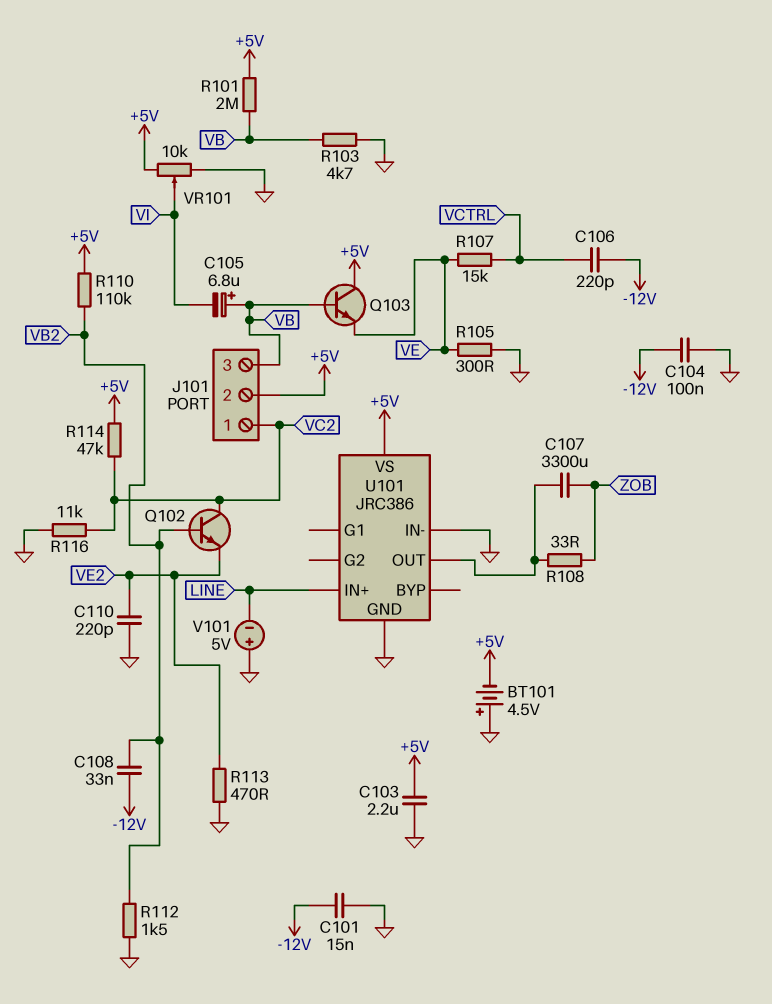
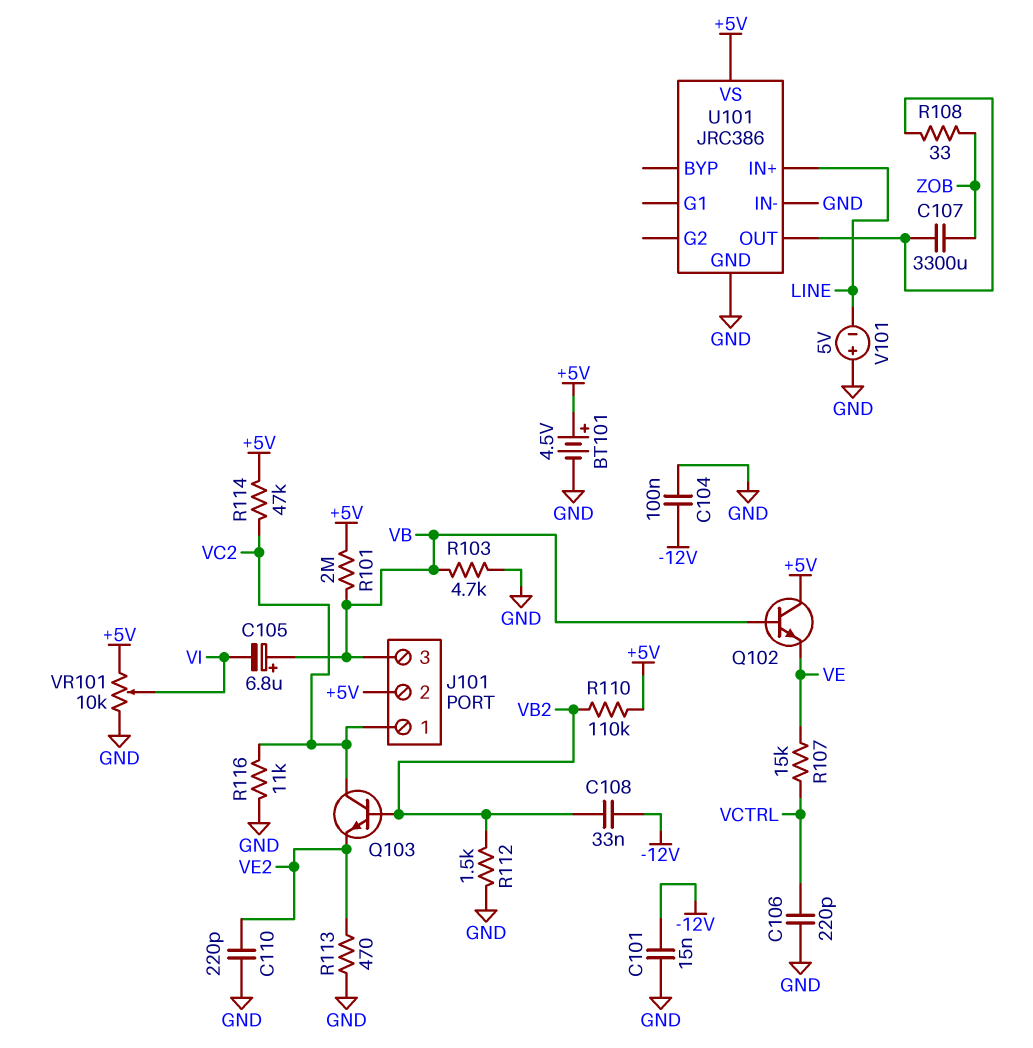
BT101: 4.5V (plus GND, minus +5V) -> 4.5V (plus +5V, minus GND)
C103: 2.2uF (+5V, GND) -> none
C106: 220pF (-12V, VCTRL) -> 220pF (GND, VCTRL)
Q102: NPN (B VB2, C VC2, E VE2) -> NPN (B VB, C +5V, E VE)
Q103: NPN (B VB, C +5V, E VE) -> NPN (B VB2, C VC2, E VE2)
R105: 300 (GND, VE) -> none

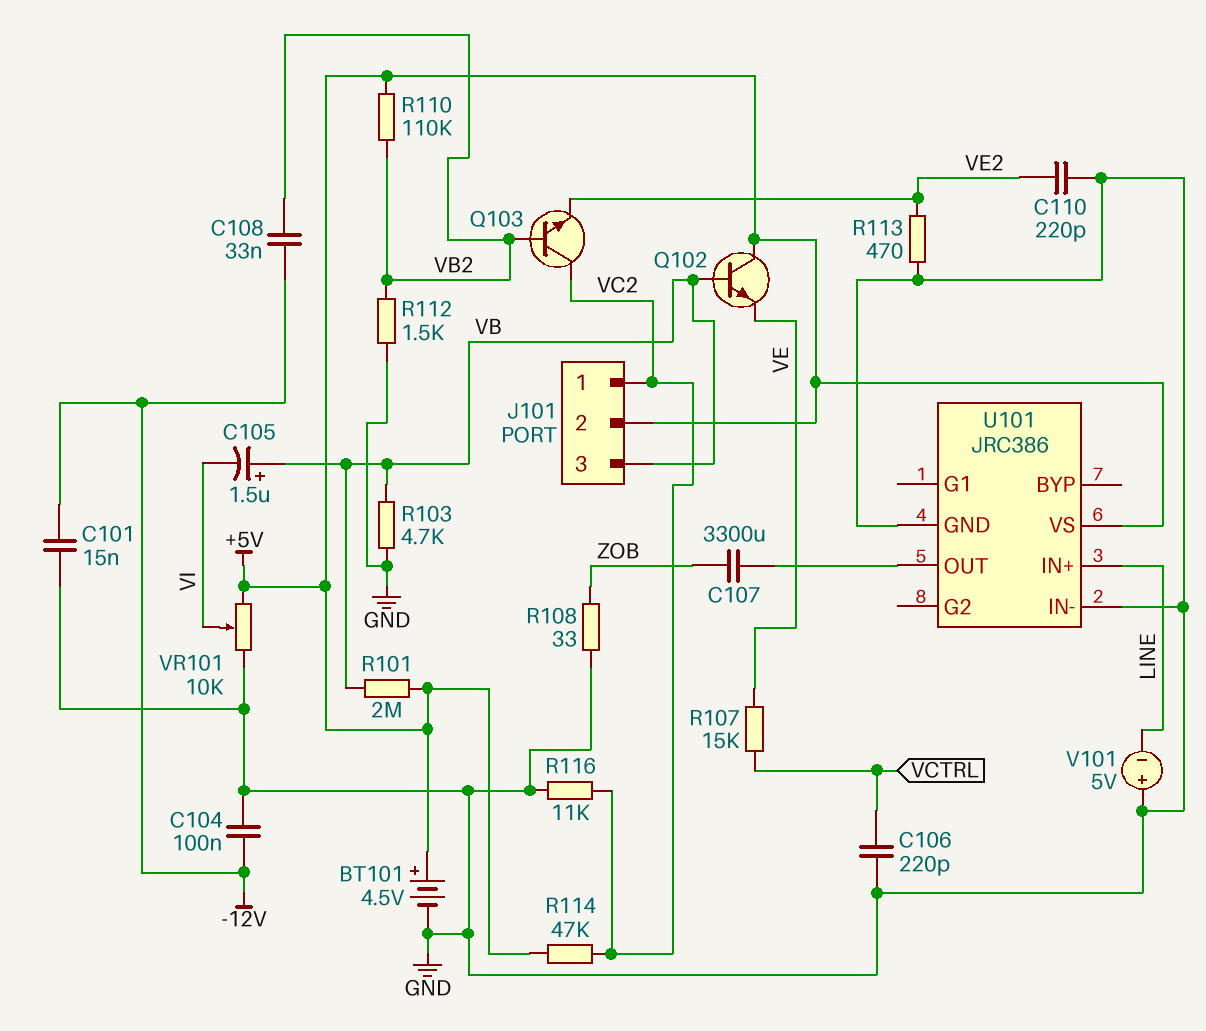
C105: 6.8uF (plus VB, minus VI) -> 1.5uF (plus VB, minus VI)
R108: 33 (U101/OUT, ZOB) -> 33 (GND, ZOB)

